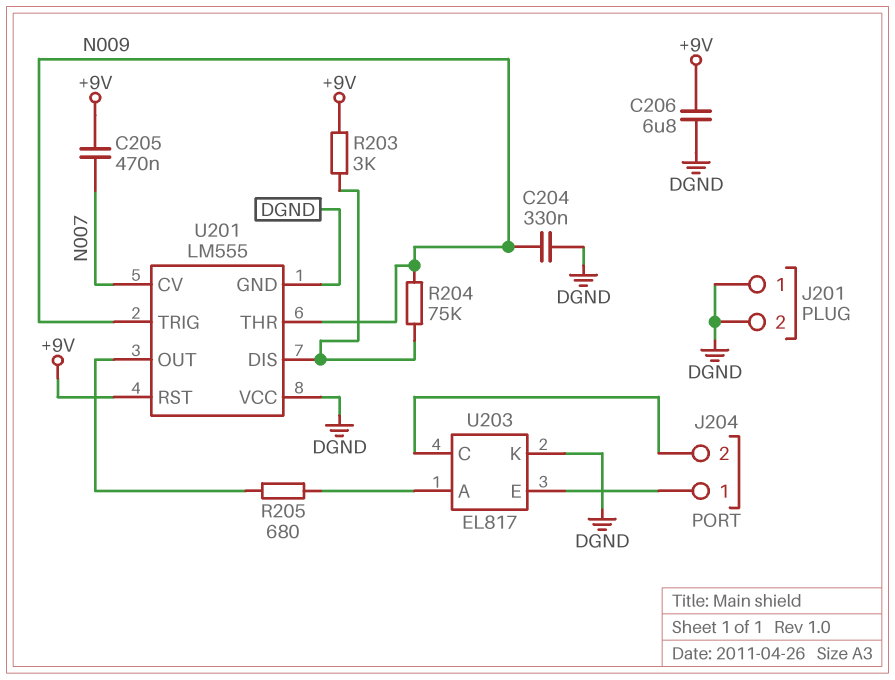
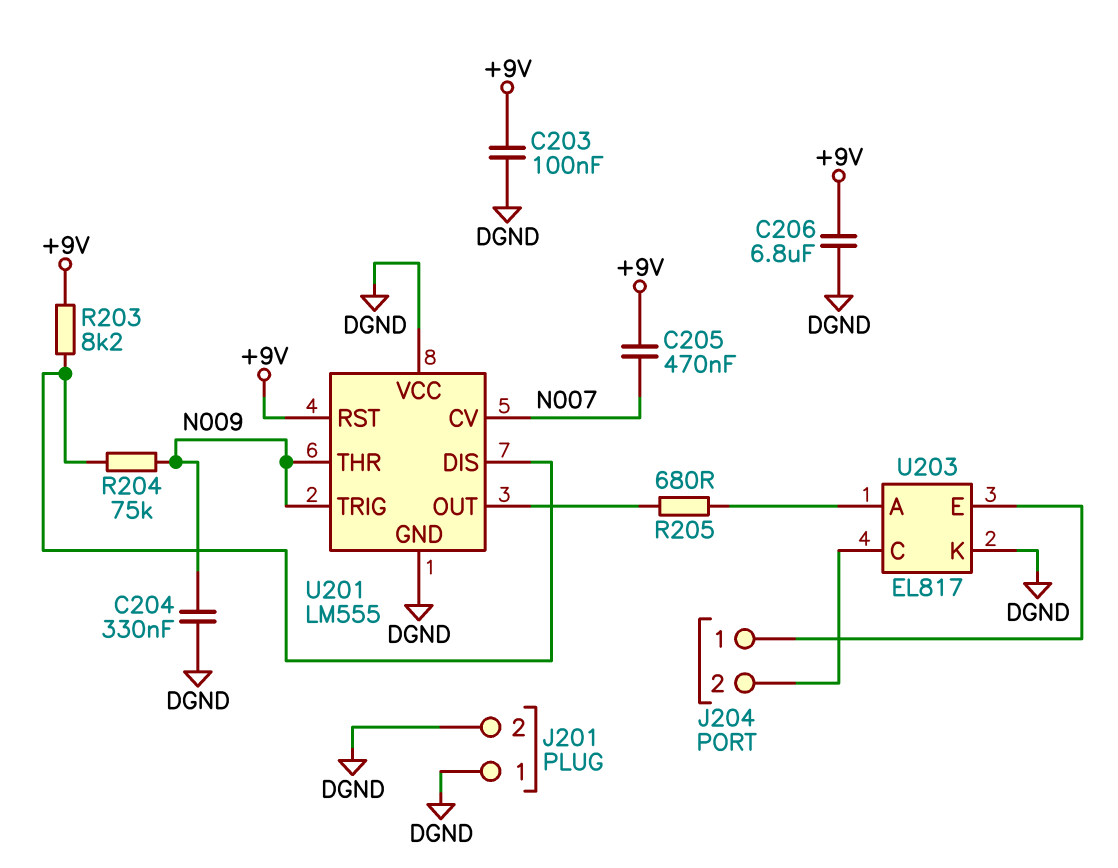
C203: none -> 100nF (+9V, DGND)
R203: 3k (+9V, U201/DIS) -> 8.2k (+9V, U201/DIS)

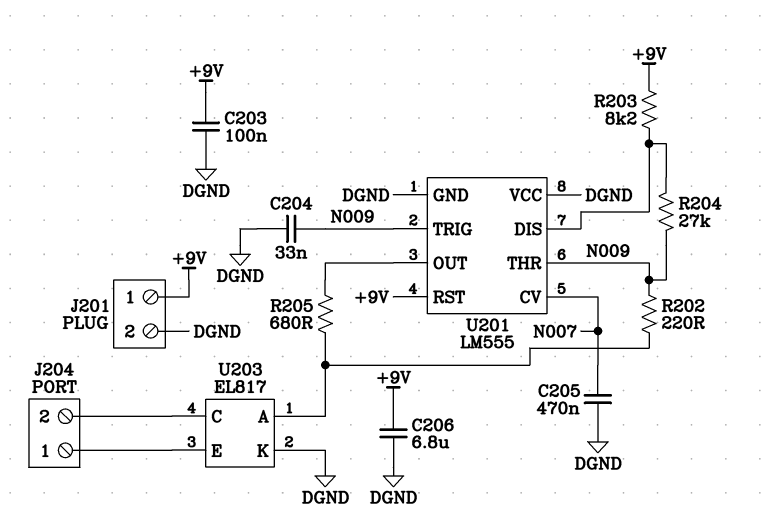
C204: 330nF (DGND, N009) -> 33nF (DGND, N009)
C205: 470nF (+9V, N007) -> 470nF (DGND, N007)
J201 pin 1: DGND -> +9V
R202: none -> 220 (N009, U203/A)
R204: 75k (N009, U201/DIS) -> 27k (N009, U201/DIS)

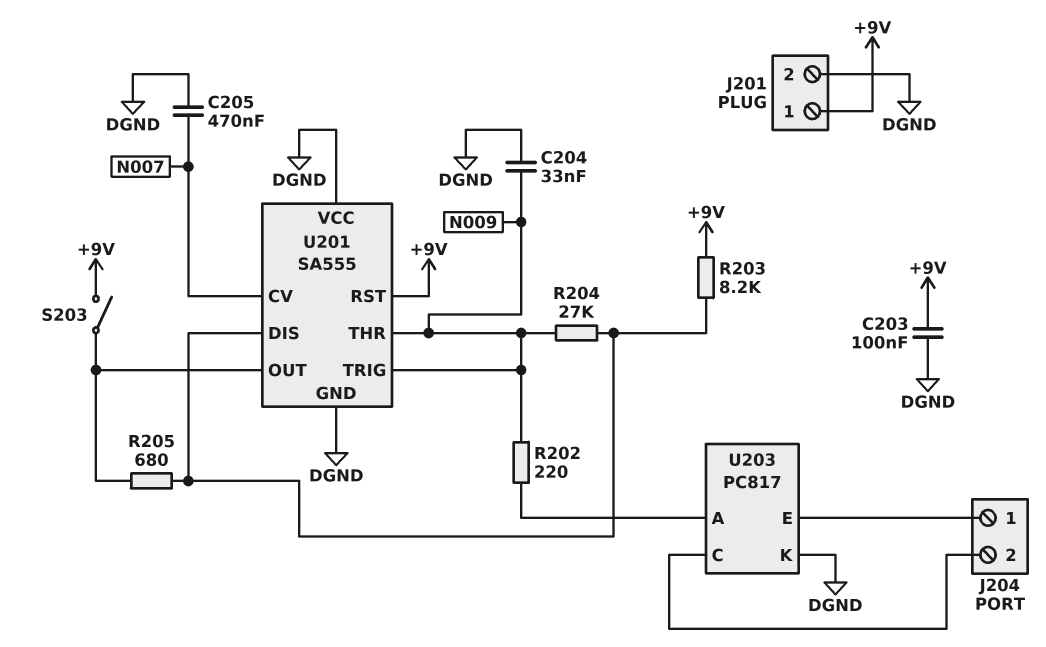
C206: 6.8uF (+9V, DGND) -> none
R205: 680 (U201/OUT, U203/A) -> 680 (U201/DIS, U201/OUT)
S203: none -> switch (+9V, U201/OUT)
U201: LM555 -> SA555
U203: EL817 -> PC817

